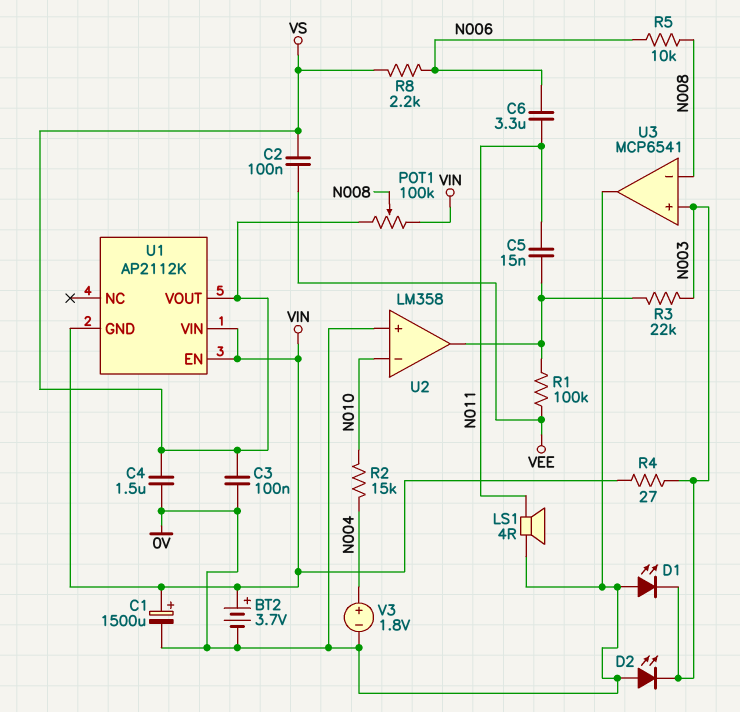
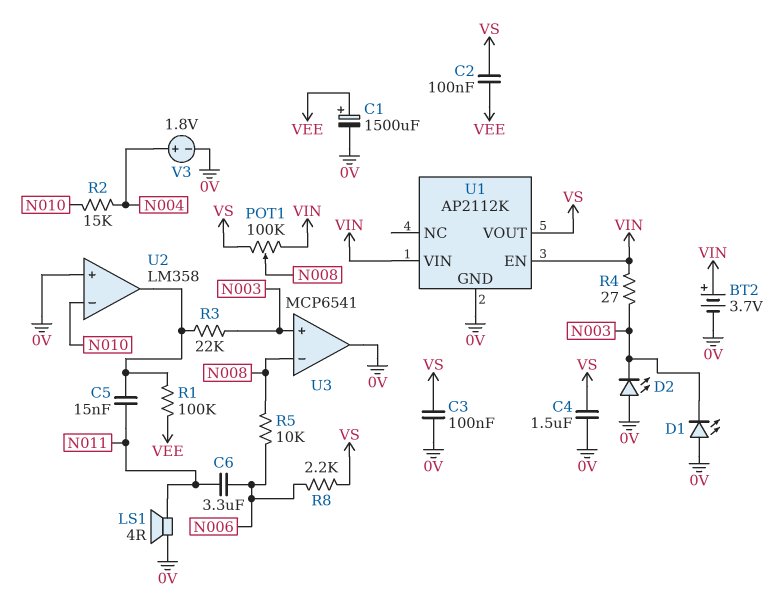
C1: 1500uF (plus VIN, minus 0V) -> 1500uF (plus VEE, minus 0V)
U1 pin GND: VIN -> 0V

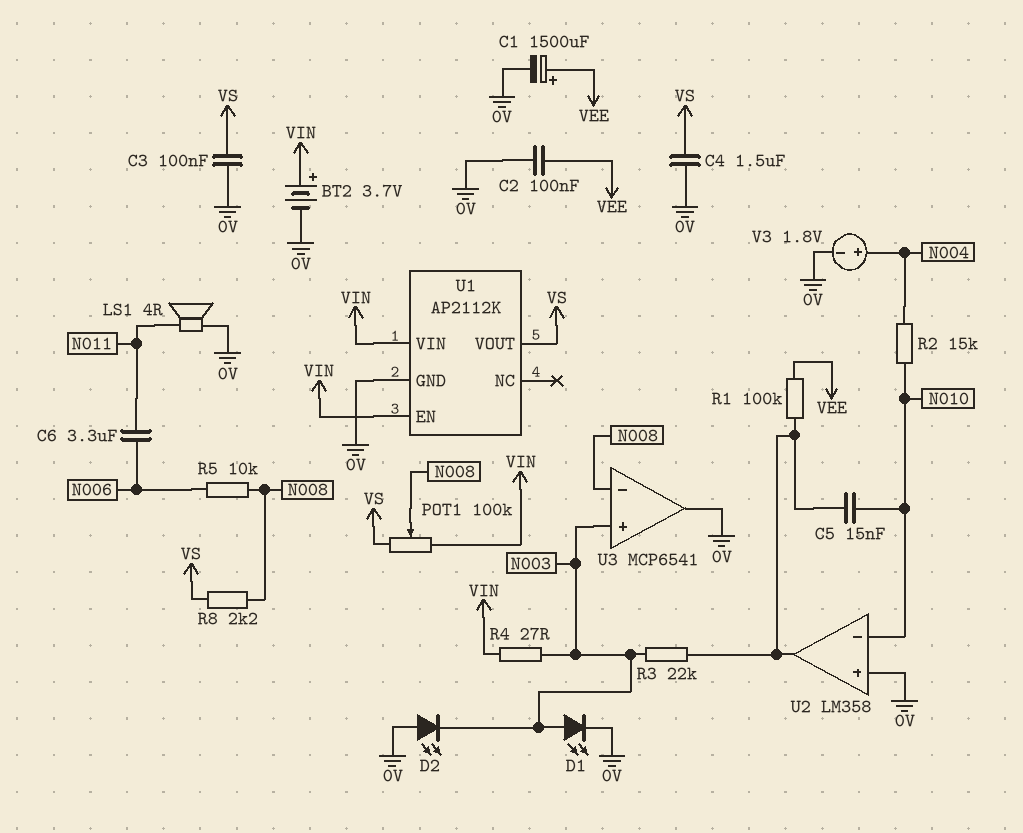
C2: 100nF (VEE, VS) -> 100nF (0V, VEE)
C5: 15nF (N011, U2/out) -> 15nF (N010, U2/out)
D1: LED (A 0V, K N003) -> LED (A N003, K 0V)
R8: 2.2k (N006, VS) -> 2.2k (N008, VS)

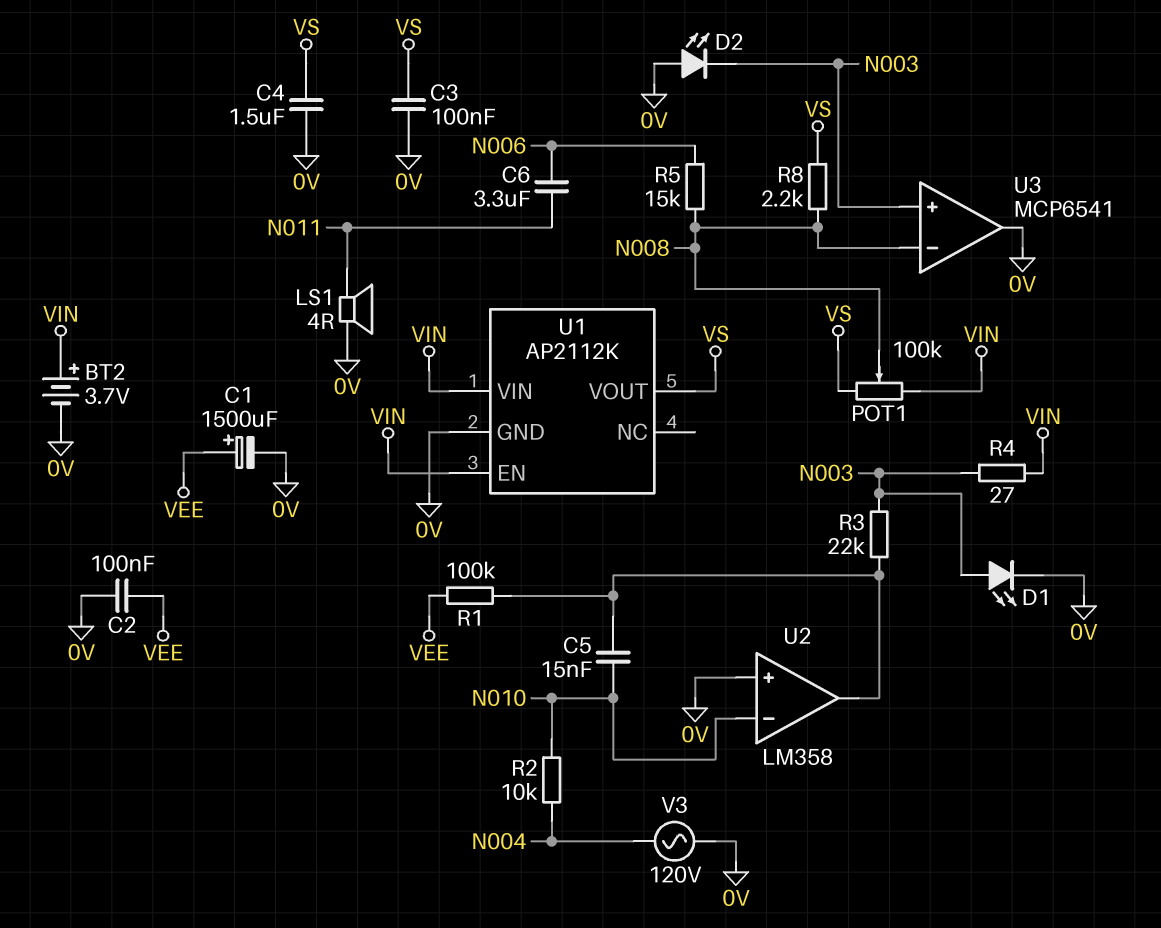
R2: 15k (N004, N010) -> 10k (N004, N010)
R5: 10k (N006, N008) -> 15k (N006, N008)
V3: 1.8V (plus N004, minus 0V) -> AC 120V (0V, N004)

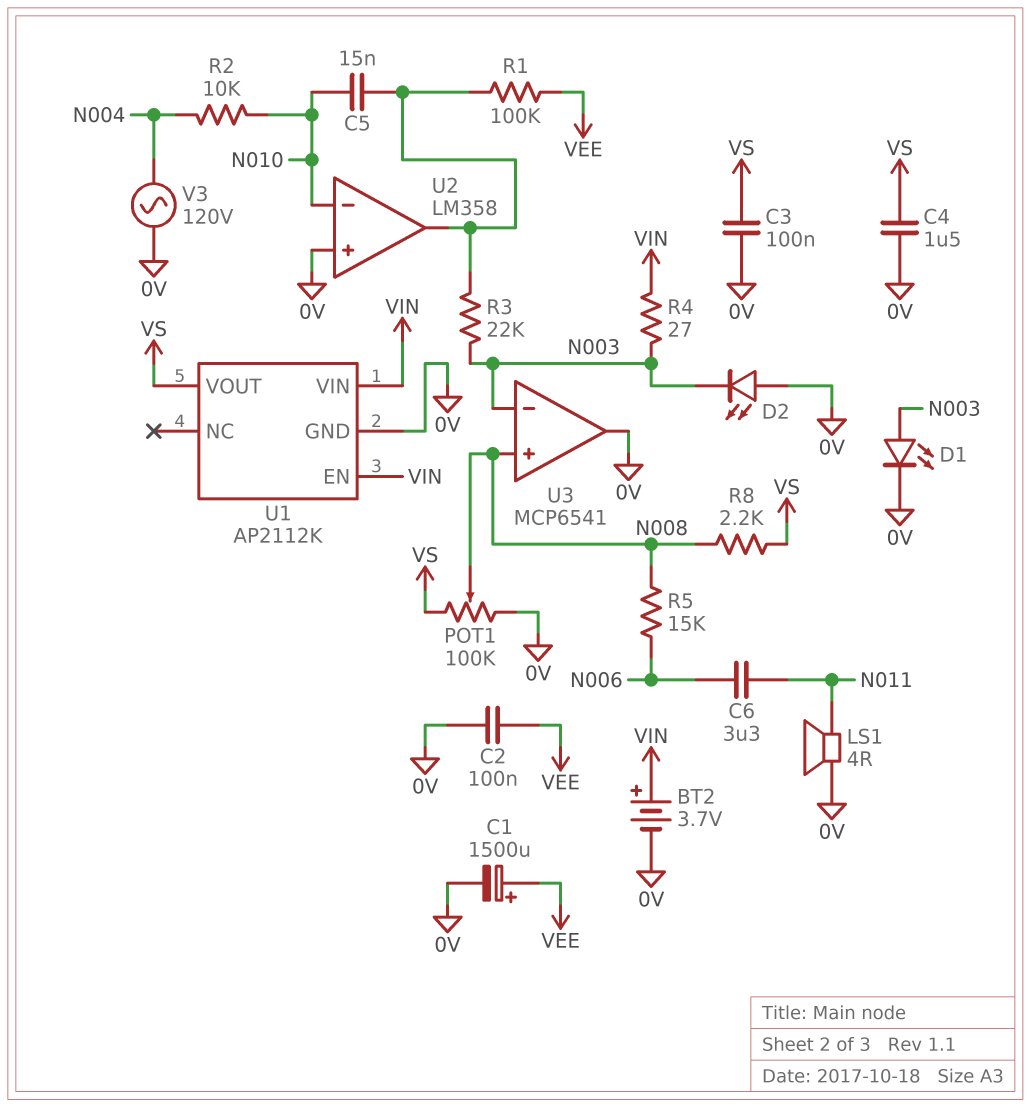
POT1: 100k (VIN, VS, wiper N008) -> 100k (0V, VS, wiper N008)
U3 pin in+: N003 -> N008
U3 pin in-: N008 -> N003

